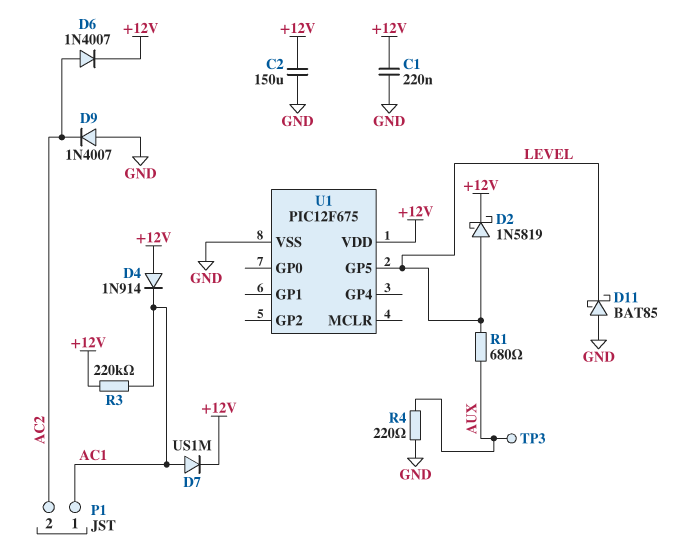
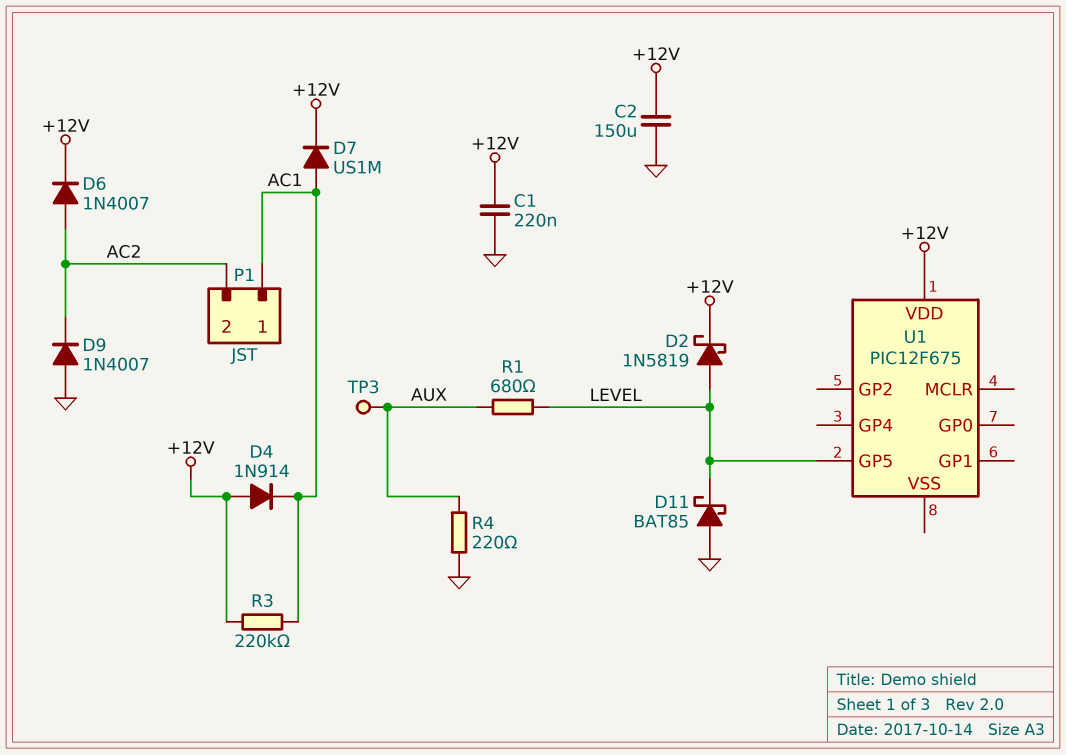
U1 pin VSS: GND -> none

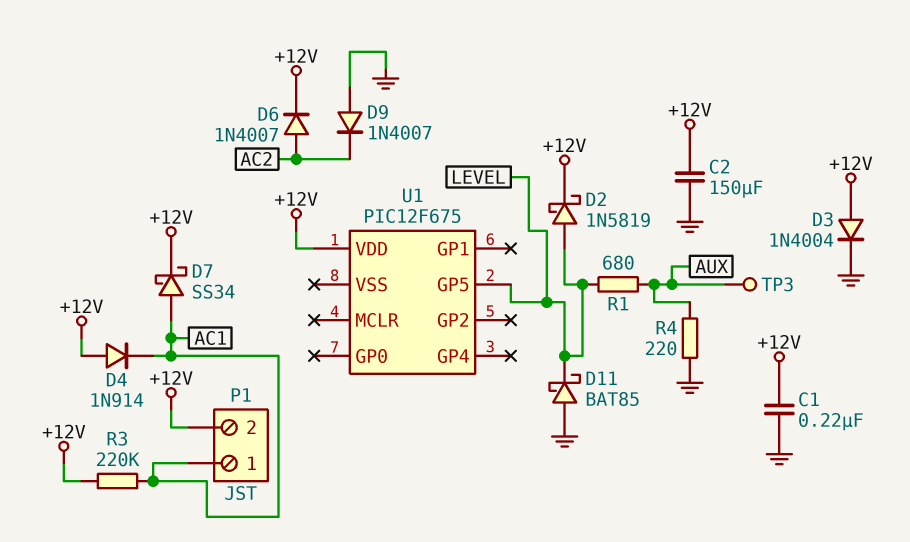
D3: none -> diode 1N4004 (A +12V, K GND)
D7: diode US1M (A AC1, K +12V) -> schottky SS34 (A AC1, K +12V)
P1 pin 2: AC2 -> +12V

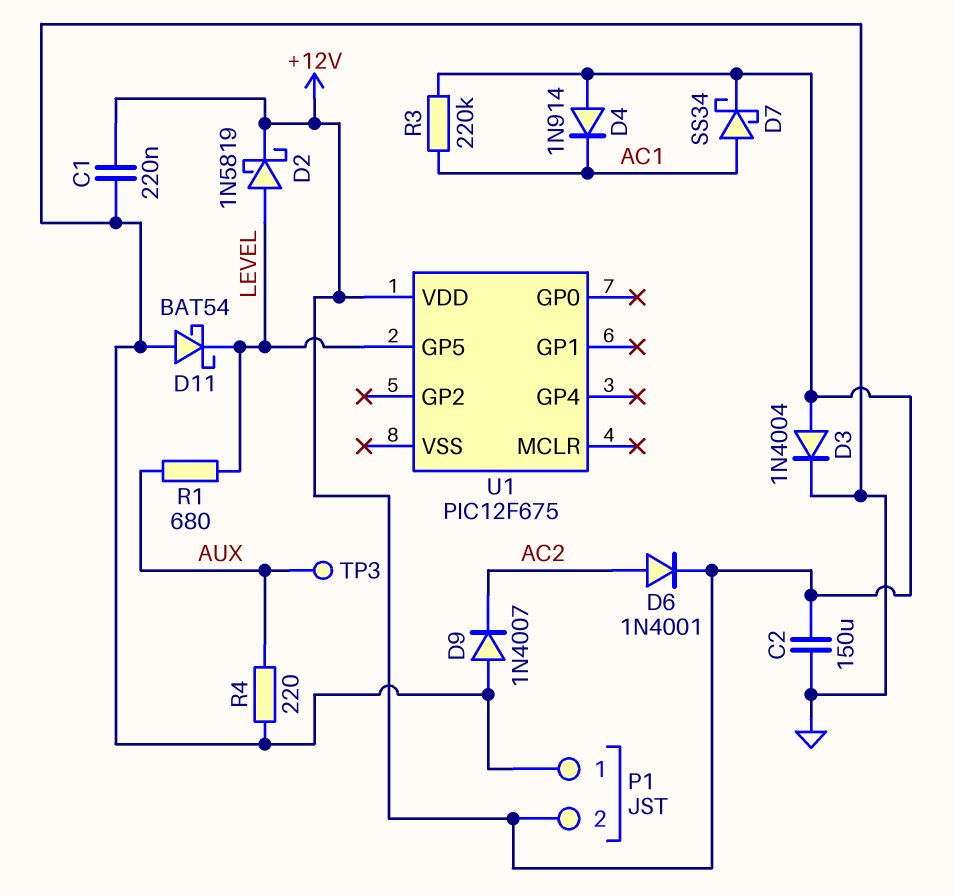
D6: diode 1N4007 (A AC2, K +12V) -> diode 1N4001 (A AC2, K +12V)
D11: schottky BAT85 (A GND, K LEVEL) -> schottky BAT54 (A GND, K LEVEL)
P1 pin 1: AC1 -> GND

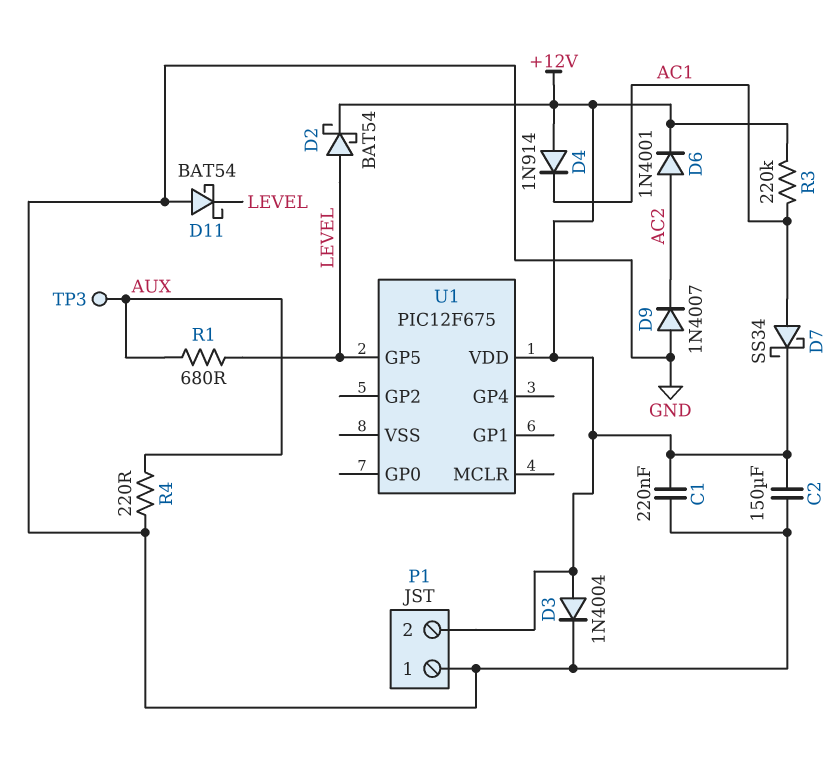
D2: schottky 1N5819 (A LEVEL, K +12V) -> schottky BAT54 (A LEVEL, K +12V)

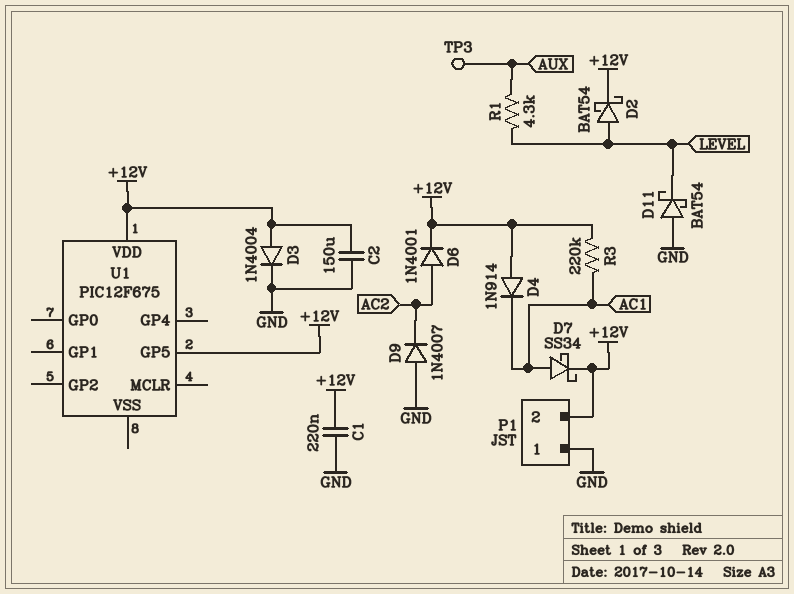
R1: 680 (AUX, LEVEL) -> 4.3k (AUX, LEVEL)
R4: 220 (AUX, GND) -> none
U1 pin GP5: LEVEL -> +12V

